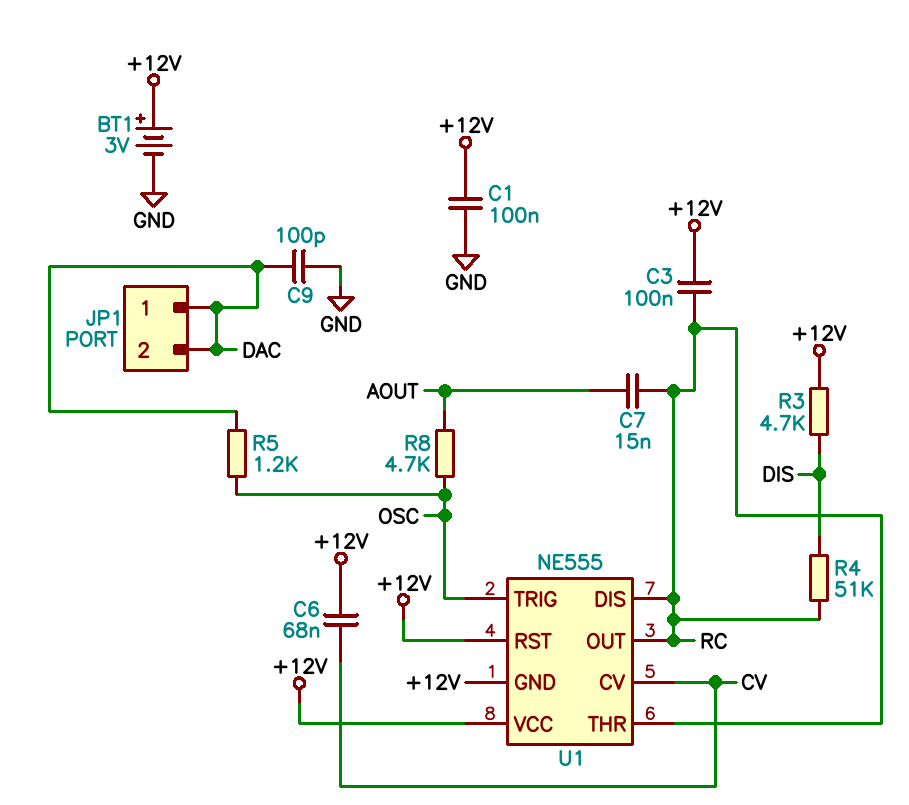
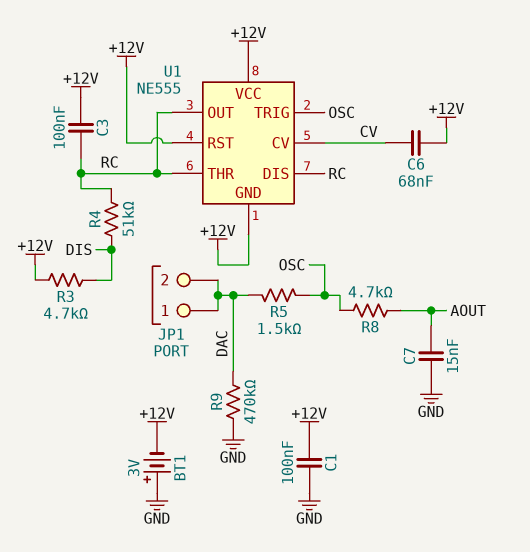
BT1: 3V (plus +12V, minus GND) -> 3V (plus GND, minus +12V)
C7: 15nF (AOUT, RC) -> 15nF (AOUT, GND)
C9: 100pF (DAC, GND) -> none
R5: 1.2k (DAC, OSC) -> 1.5k (DAC, OSC)
R9: none -> 470k (DAC, GND)

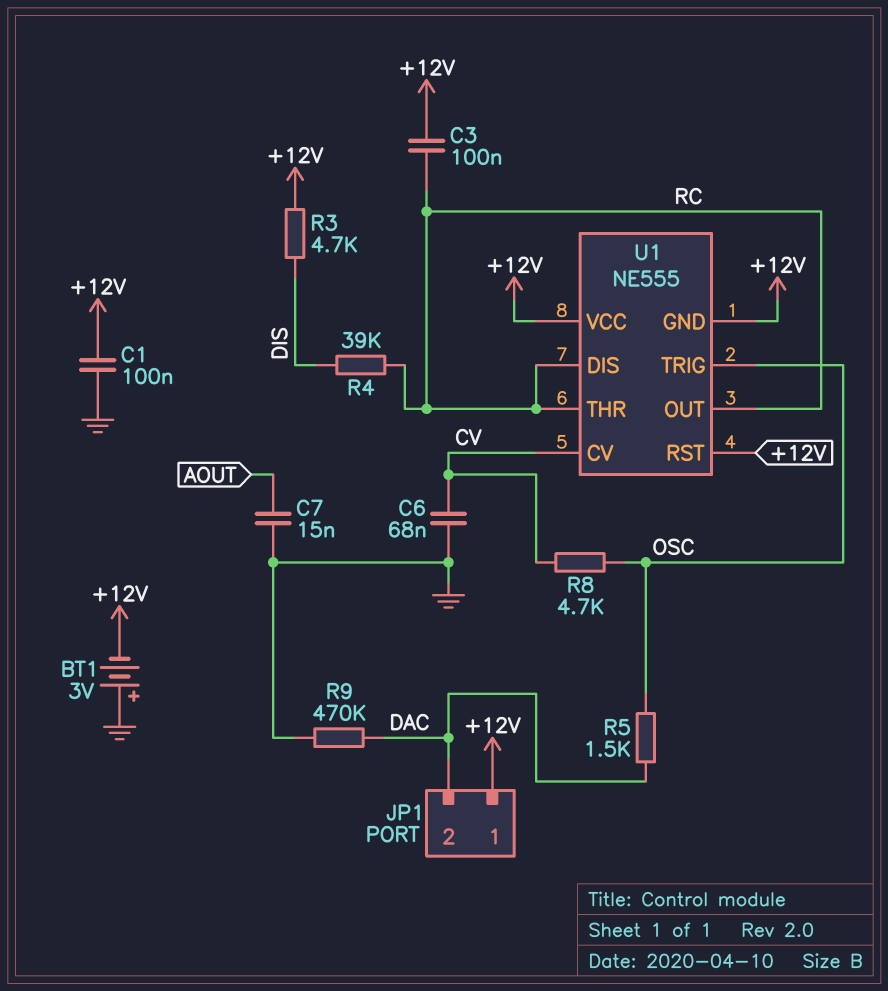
C6: 68nF (+12V, CV) -> 68nF (CV, GND)
JP1 pin 1: DAC -> +12V
R4: 51k (DIS, RC) -> 39k (DIS, RC)
R8: 4.7k (AOUT, OSC) -> 4.7k (CV, OSC)

